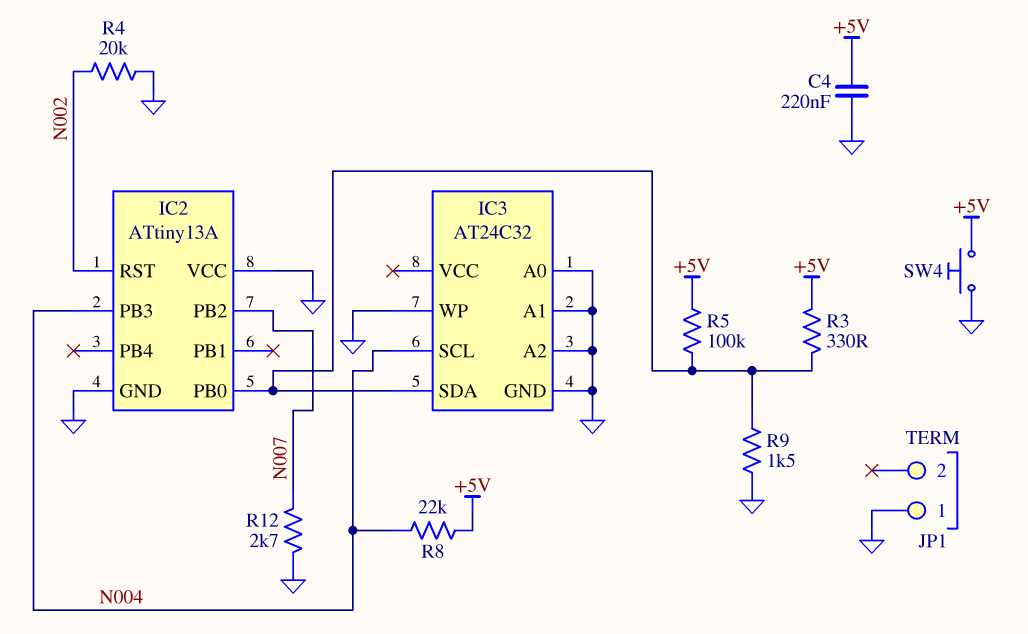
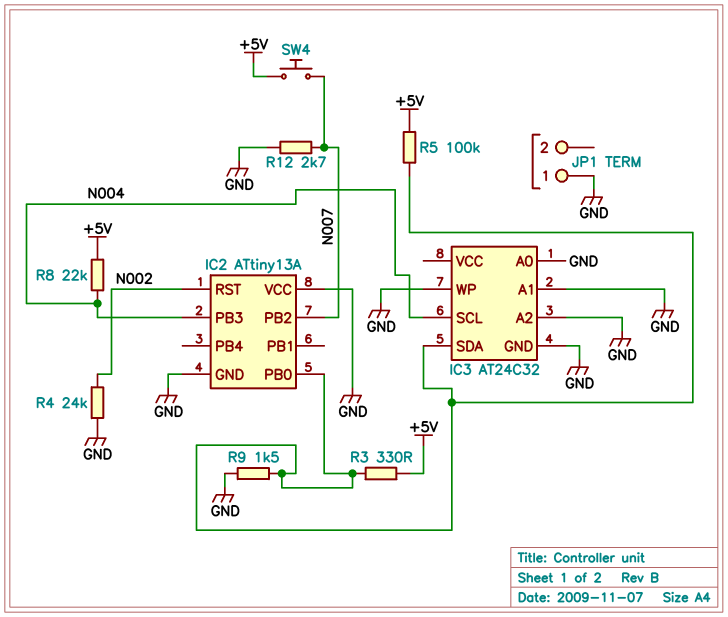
C4: 220nF (+5V, GND) -> none
R4: 20k (GND, N002) -> 24k (GND, N002)
SW4: button (+5V, GND) -> button (+5V, N007)

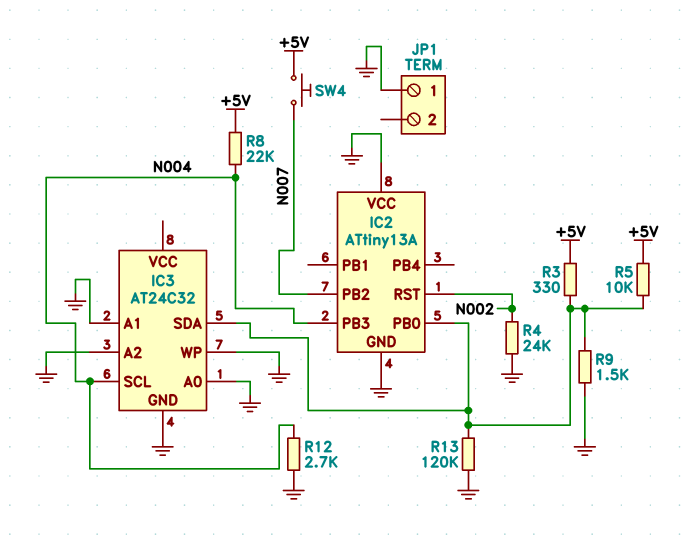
R5: 100k (+5V, IC2/PB0) -> 10k (+5V, IC2/PB0)
R12: 2.7k (GND, N007) -> 2.7k (GND, N004)
R13: none -> 120k (GND, IC2/PB0)

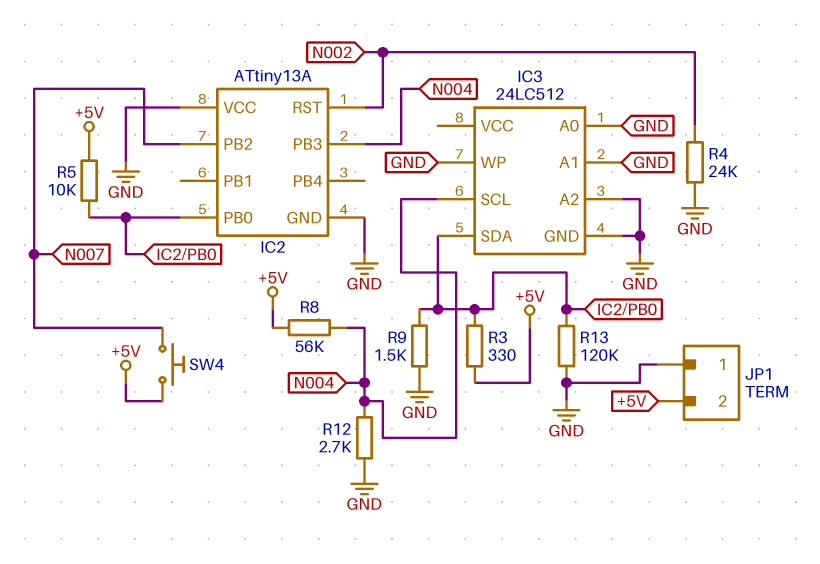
IC3: AT24C32 -> 24LC512
JP1 pin 2: none -> +5V
R8: 22k (+5V, N004) -> 56k (+5V, N004)

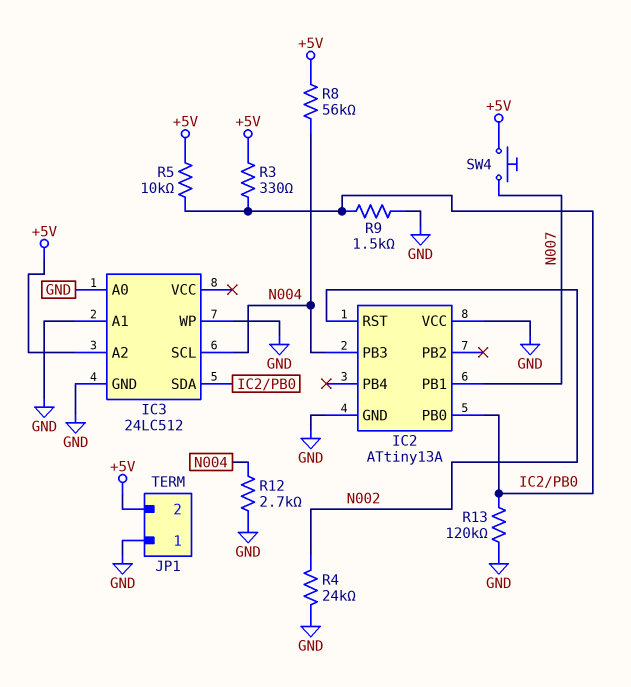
IC2 pin PB1: none -> N007
IC2 pin PB2: N007 -> none
IC3 pin A2: GND -> +5V

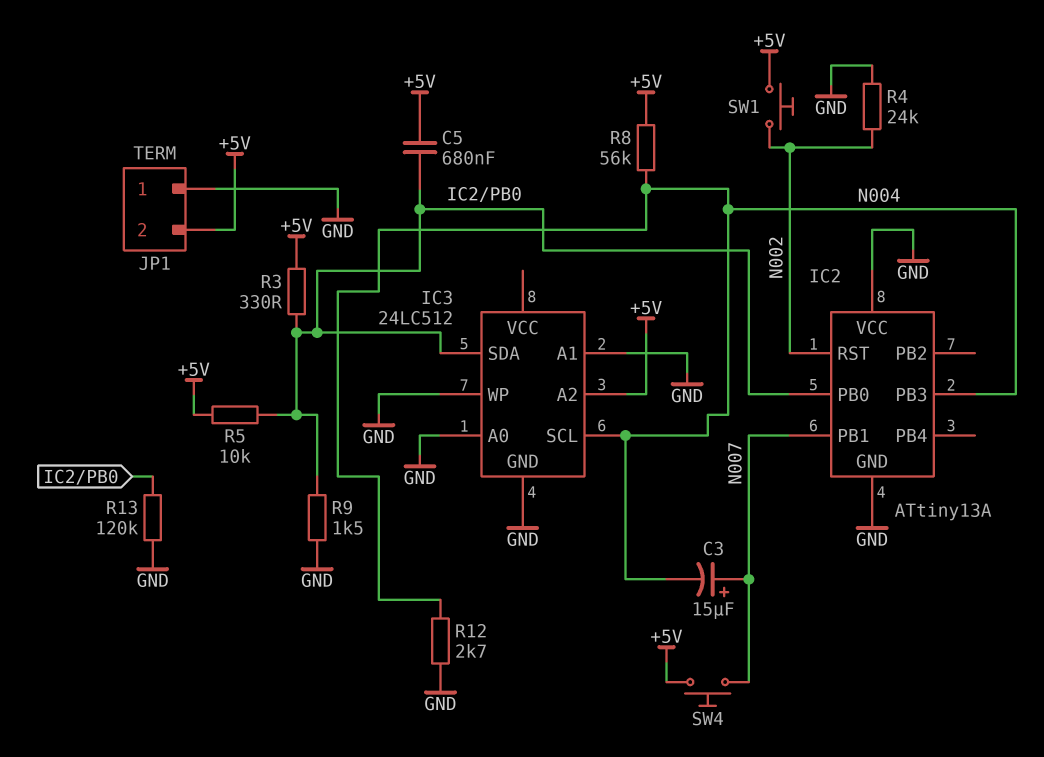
C3: none -> 15uF (plus N007, minus N004)
C5: none -> 680nF (+5V, IC2/PB0)
SW1: none -> button (+5V, N002)

